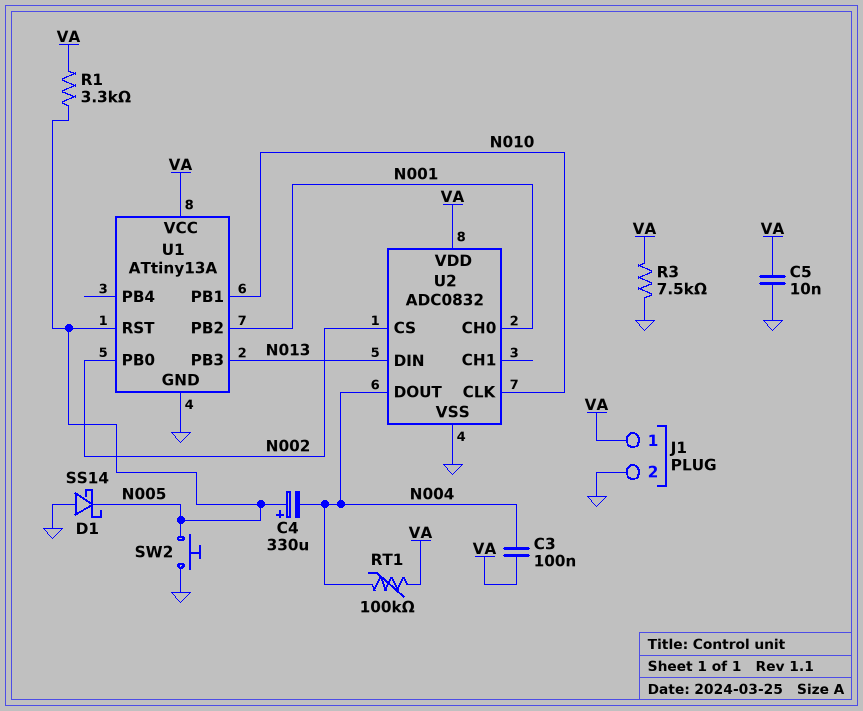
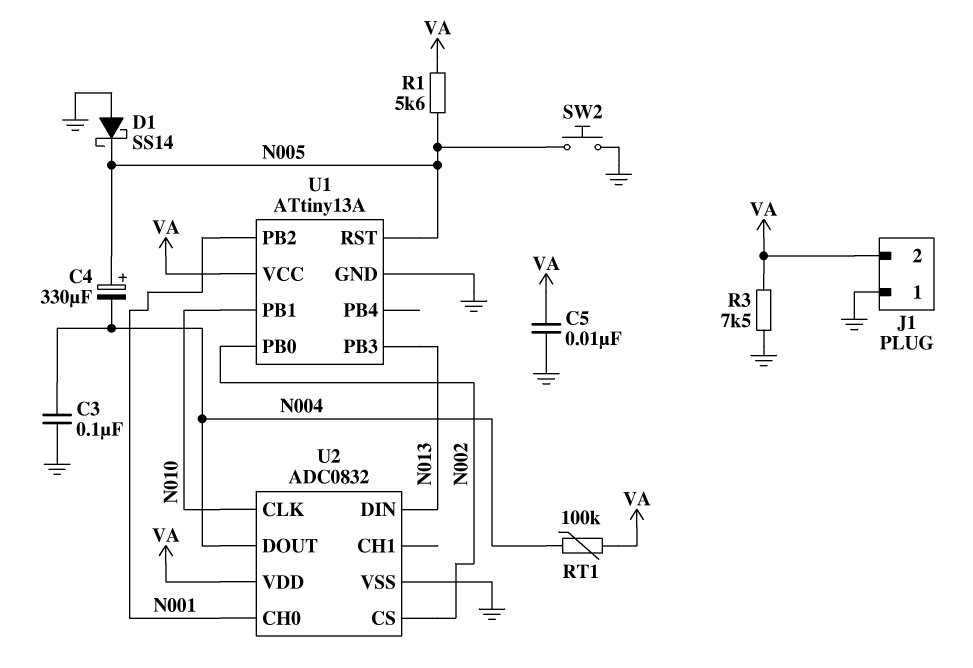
C3: 100nF (N004, VA) -> 100nF (GND, N004)
J1 pin 1: VA -> GND
J1 pin 2: GND -> VA
R1: 3.3k (N005, VA) -> 5.6k (N005, VA)

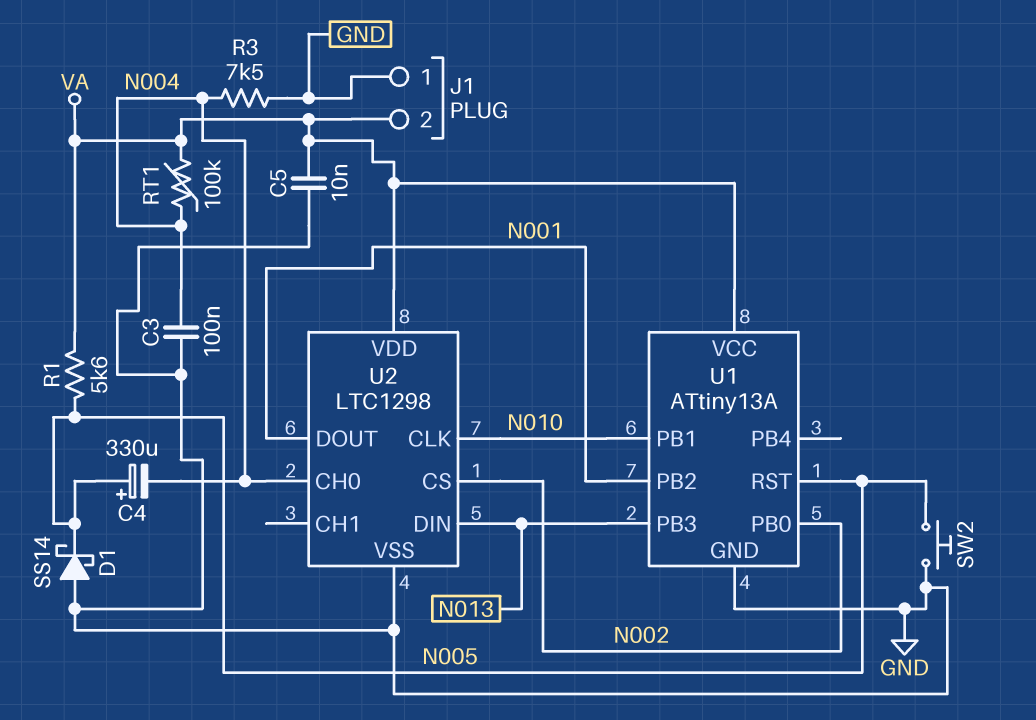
R3: 7.5k (GND, VA) -> 7.5k (GND, N004)
U2: ADC0832 -> LTC1298
U2 pin CH0: N001 -> N004
U2 pin DOUT: N004 -> N001

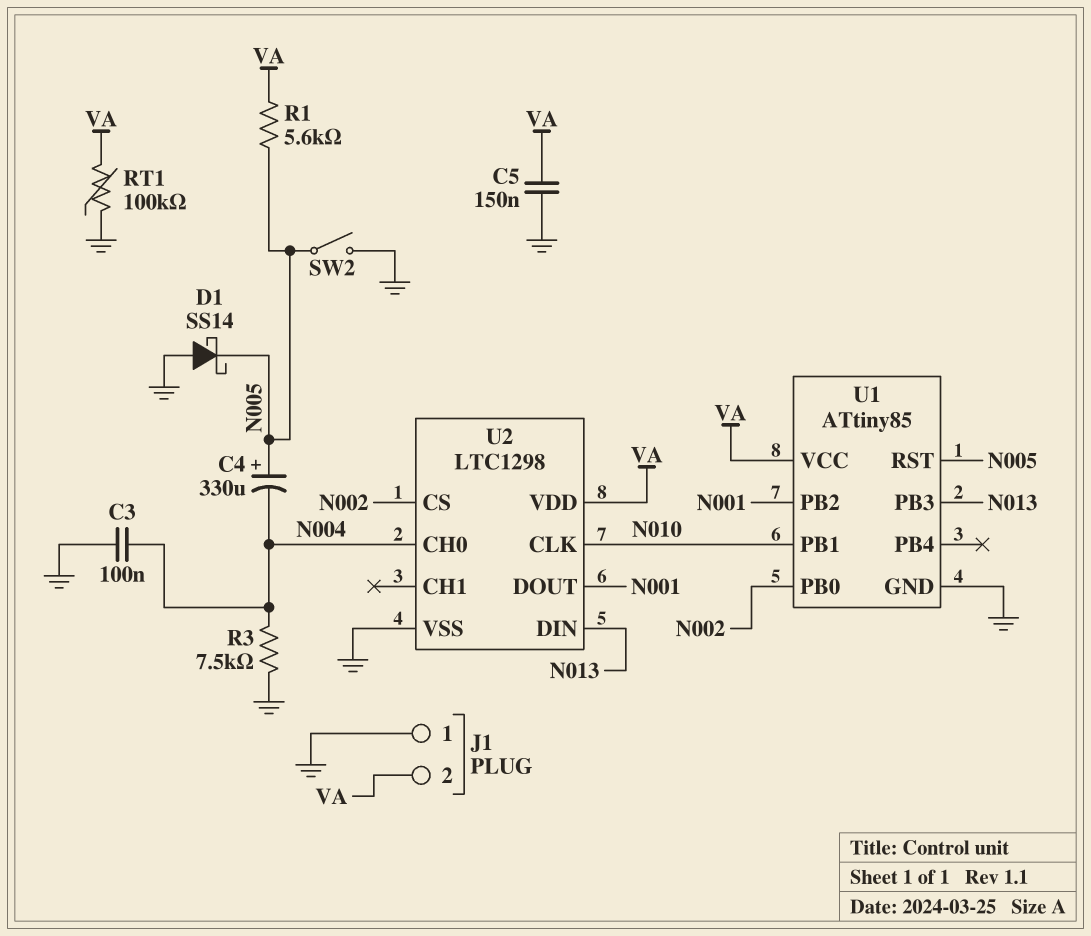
C5: 10nF (GND, VA) -> 150nF (GND, VA)
RT1: 100k (N004, VA) -> 100k (GND, VA)
SW2: button (GND, N005) -> switch (GND, N005)
U1: ATtiny13A -> ATtiny85

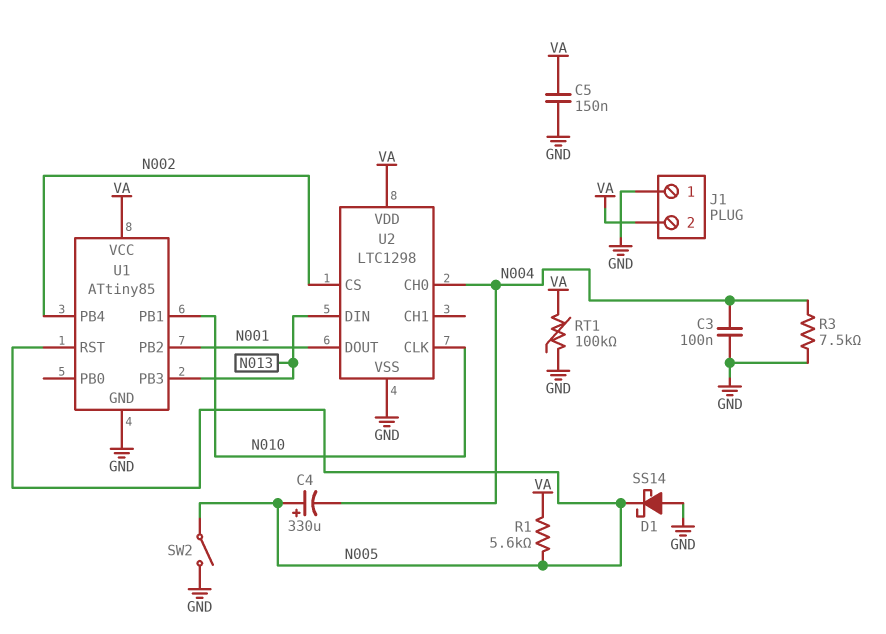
U1 pin PB0: N002 -> none
U1 pin PB4: none -> N002

